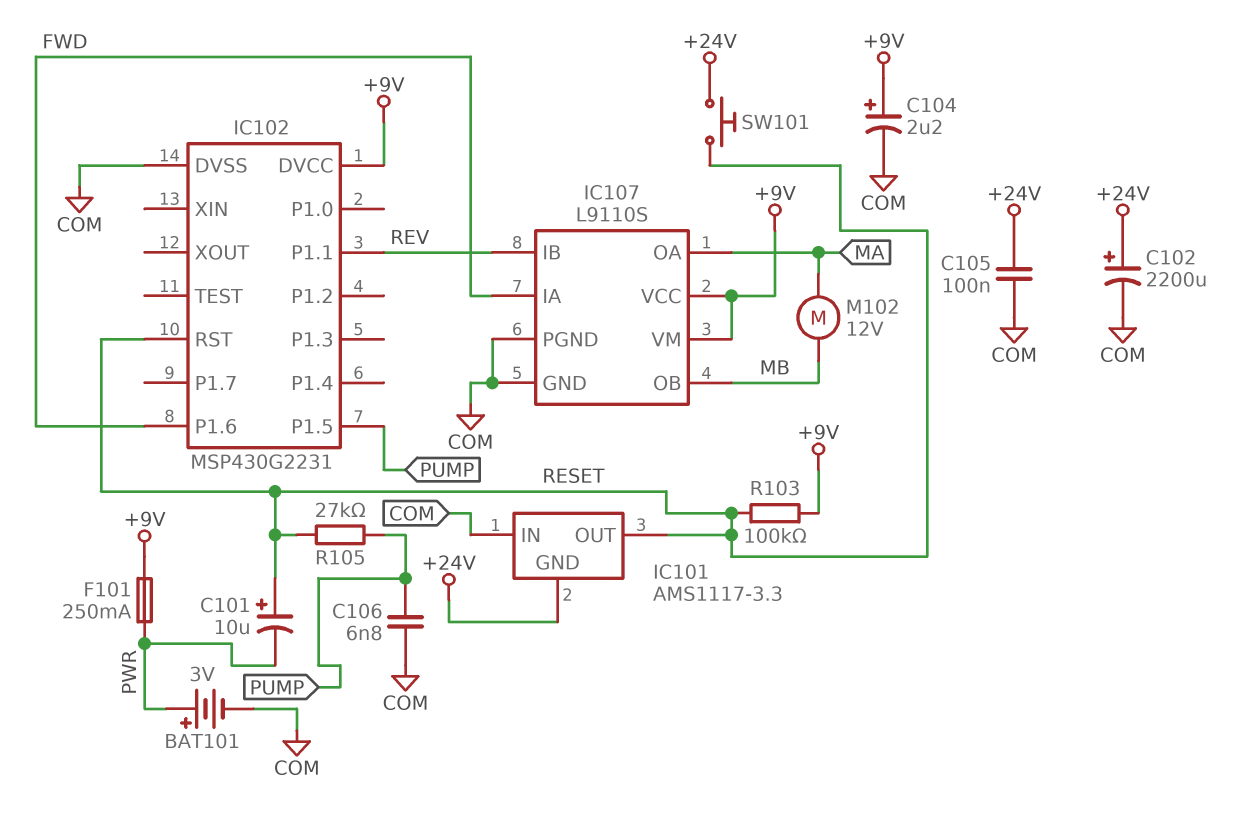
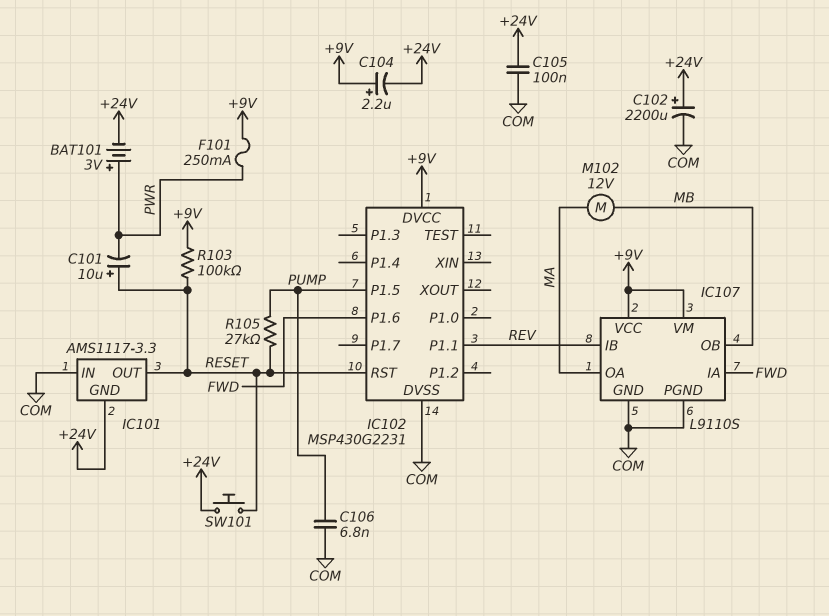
BAT101: 3V (plus PWR, minus COM) -> 3V (plus PWR, minus +24V)
C104: 2.2uF (plus +9V, minus COM) -> 2.2uF (plus +9V, minus +24V)

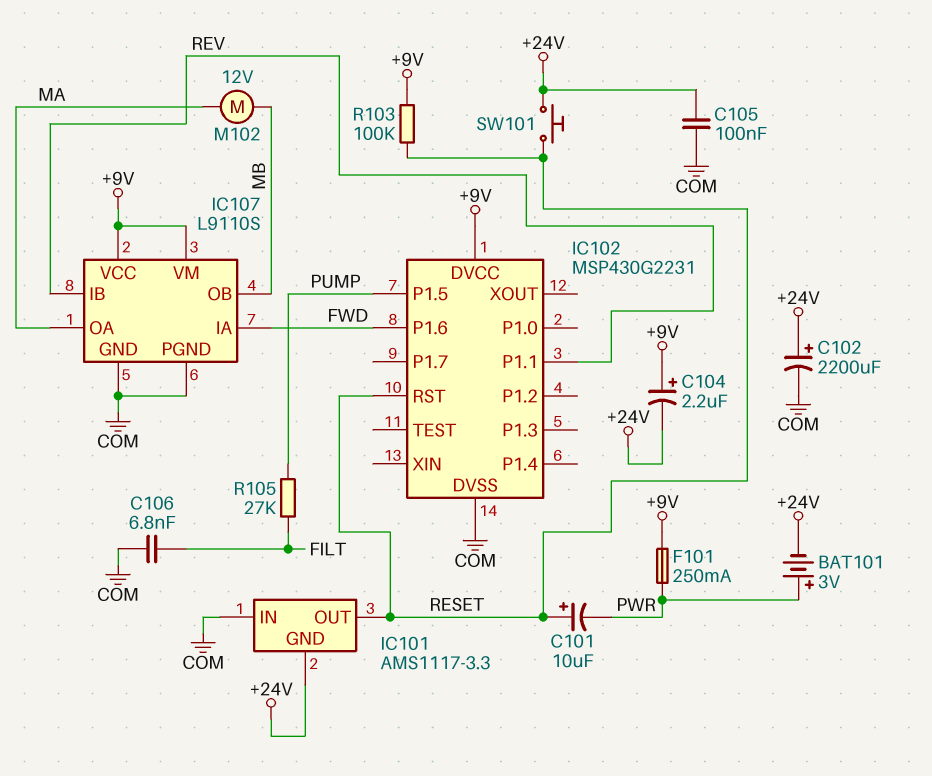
C106: 6.8nF (COM, PUMP) -> 6.8nF (COM, FILT)
R105: 27k (PUMP, RESET) -> 27k (FILT, PUMP)

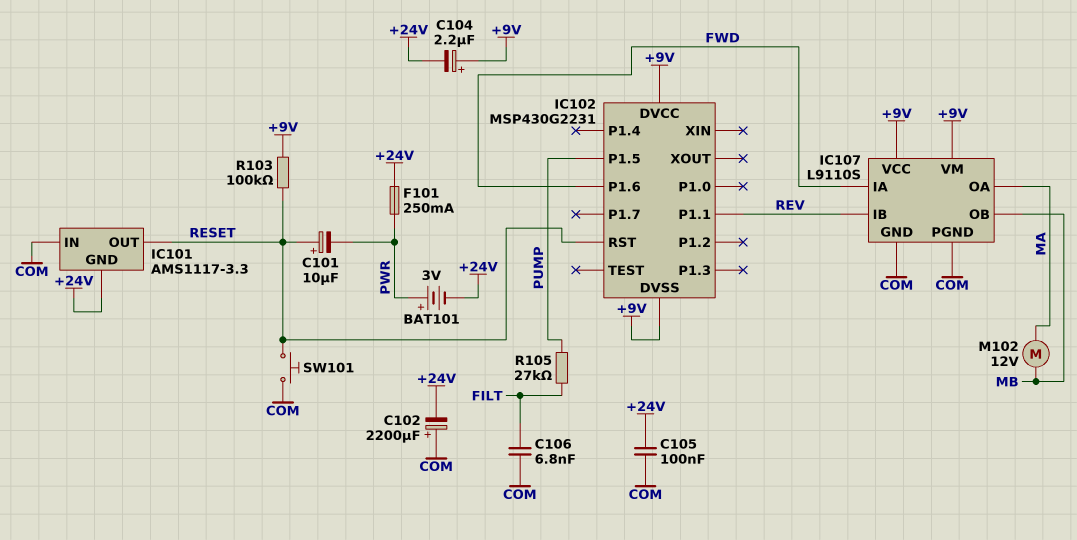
C102: 2200uF (plus +24V, minus COM) -> 2200uF (plus COM, minus +24V)
F101: 250mA (+9V, PWR) -> 250mA (+24V, PWR)
IC102 pin DVSS: COM -> +9V
SW101: button (+24V, RESET) -> button (COM, RESET)

